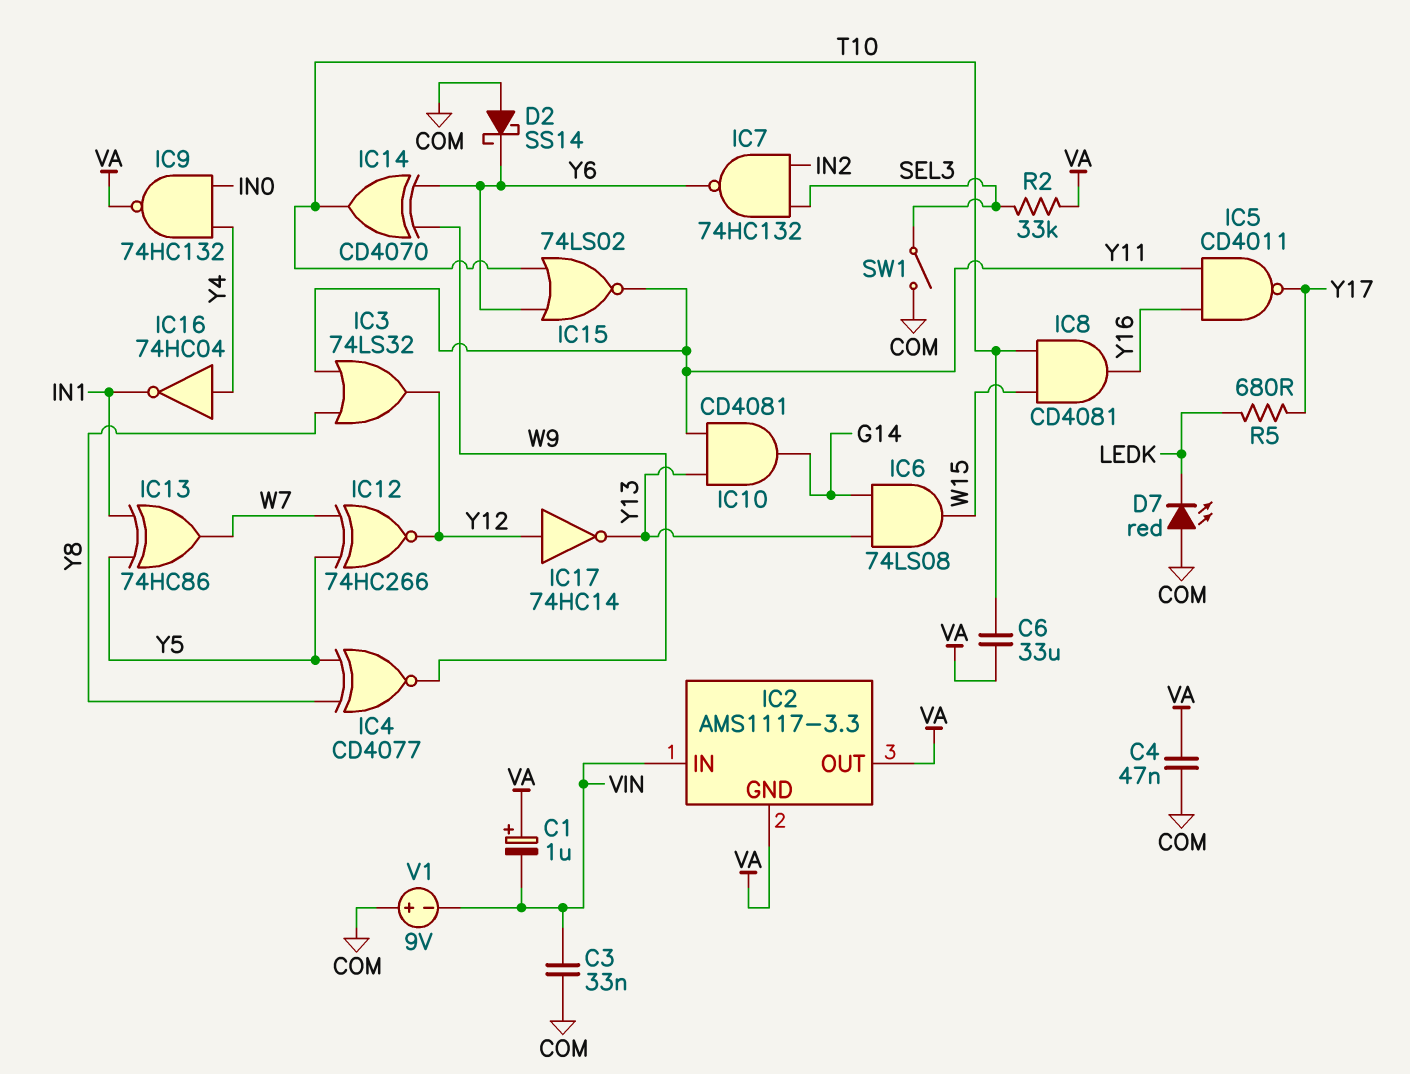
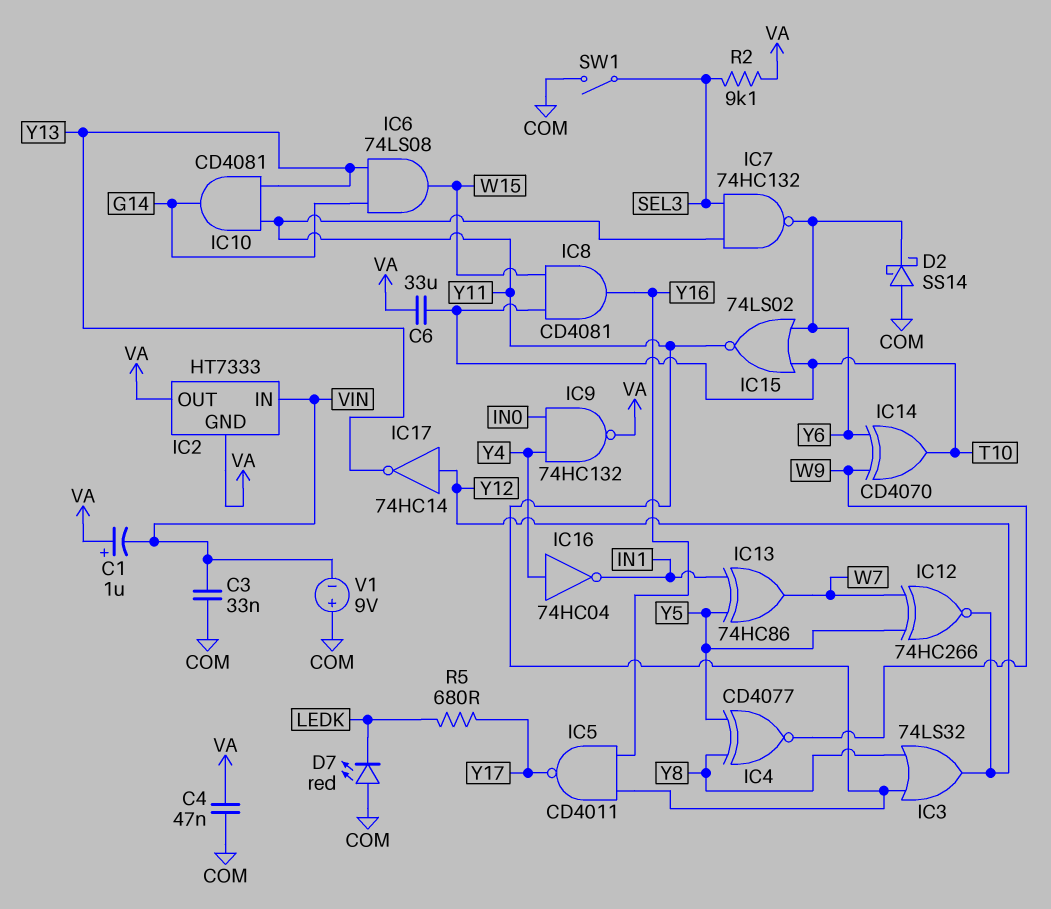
IC2: AMS1117-3.3 -> HT7333
IC7: NAND 74HC132 (in IN2, in SEL3, out Y6) -> NAND 74HC132 (in SEL3, in Y11, out Y6)
R2: 33k (SEL3, VA) -> 9.1k (SEL3, VA)

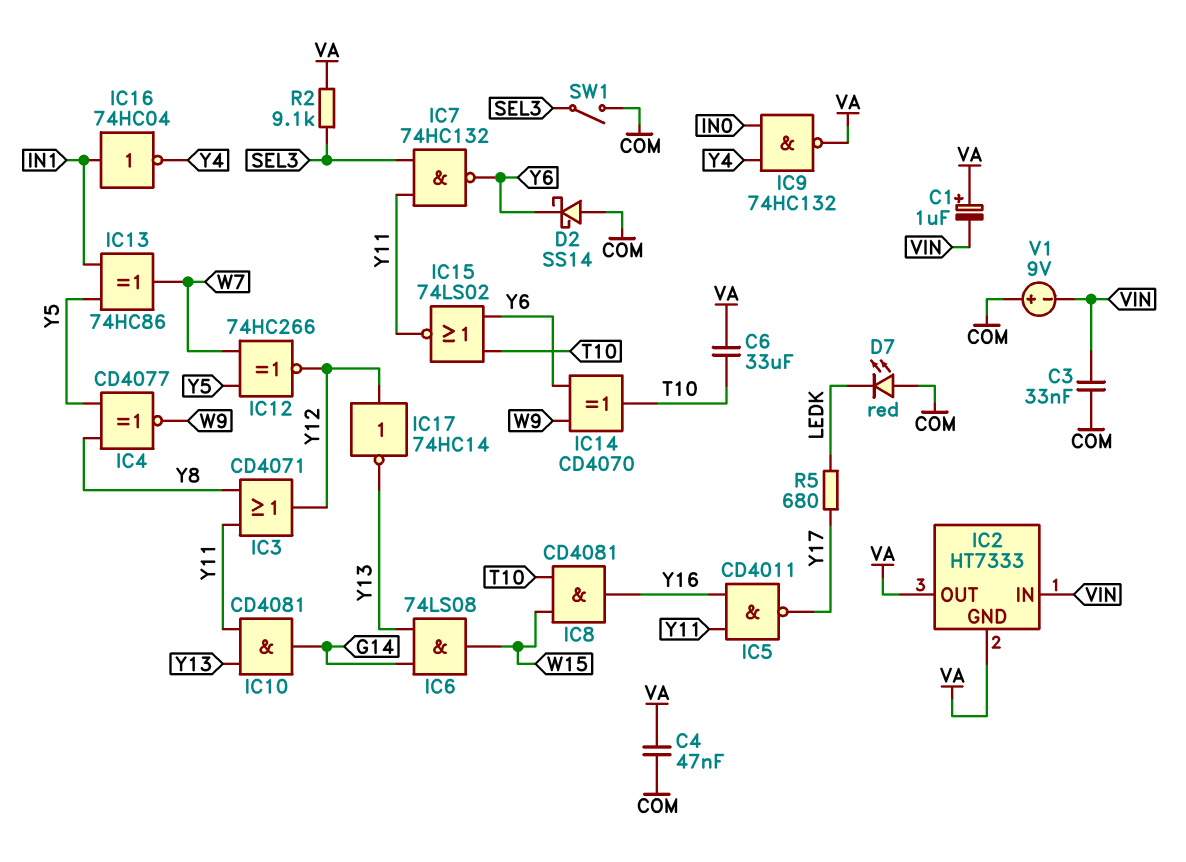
IC3: OR 74LS32 (in Y8, in Y11, out Y12) -> OR CD4071 (in Y8, in Y11, out Y12)
IC16: NOT 74HC04 (in Y4, out IN1) -> NOT 74HC04 (in IN1, out Y4)

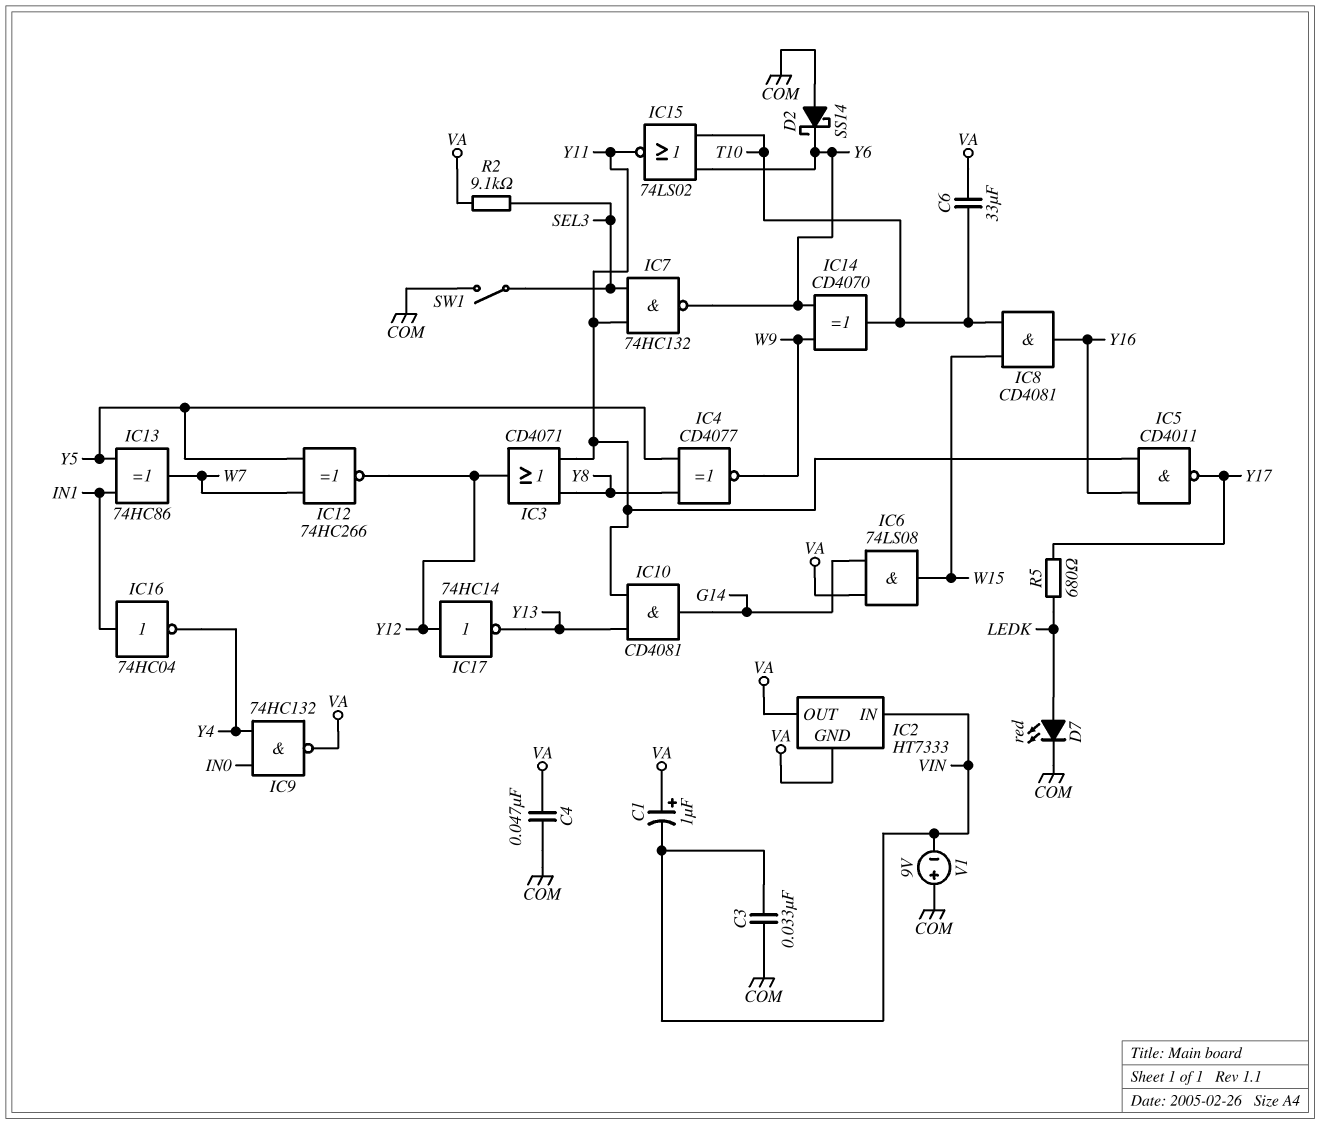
D7: LED red (A COM, K LEDK) -> LED red (A LEDK, K COM)
IC6: AND 74LS08 (in G14, in Y13, out W15) -> AND 74LS08 (in G14, in VA, out W15)

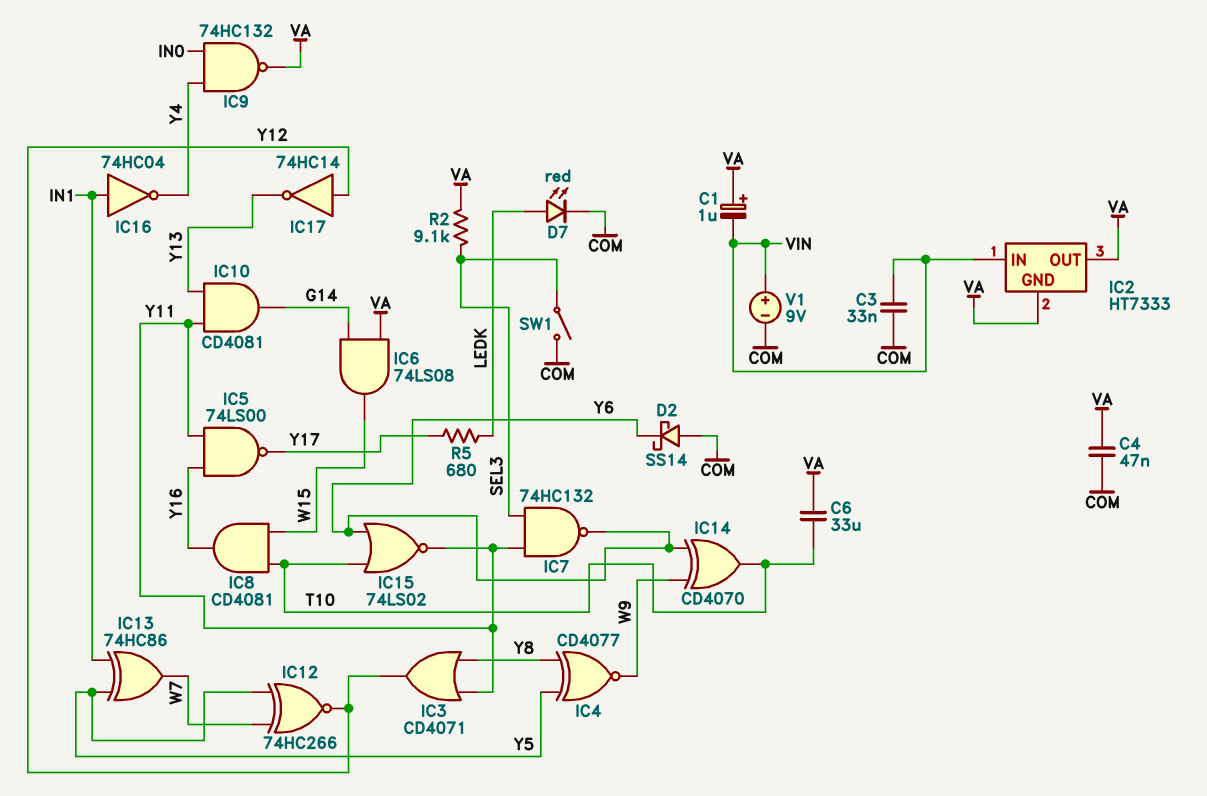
IC5: NAND CD4011 (in Y11, in Y16, out Y17) -> NAND 74LS00 (in Y11, in Y16, out Y17)
V1: 9V (plus COM, minus VIN) -> 9V (plus VIN, minus COM)

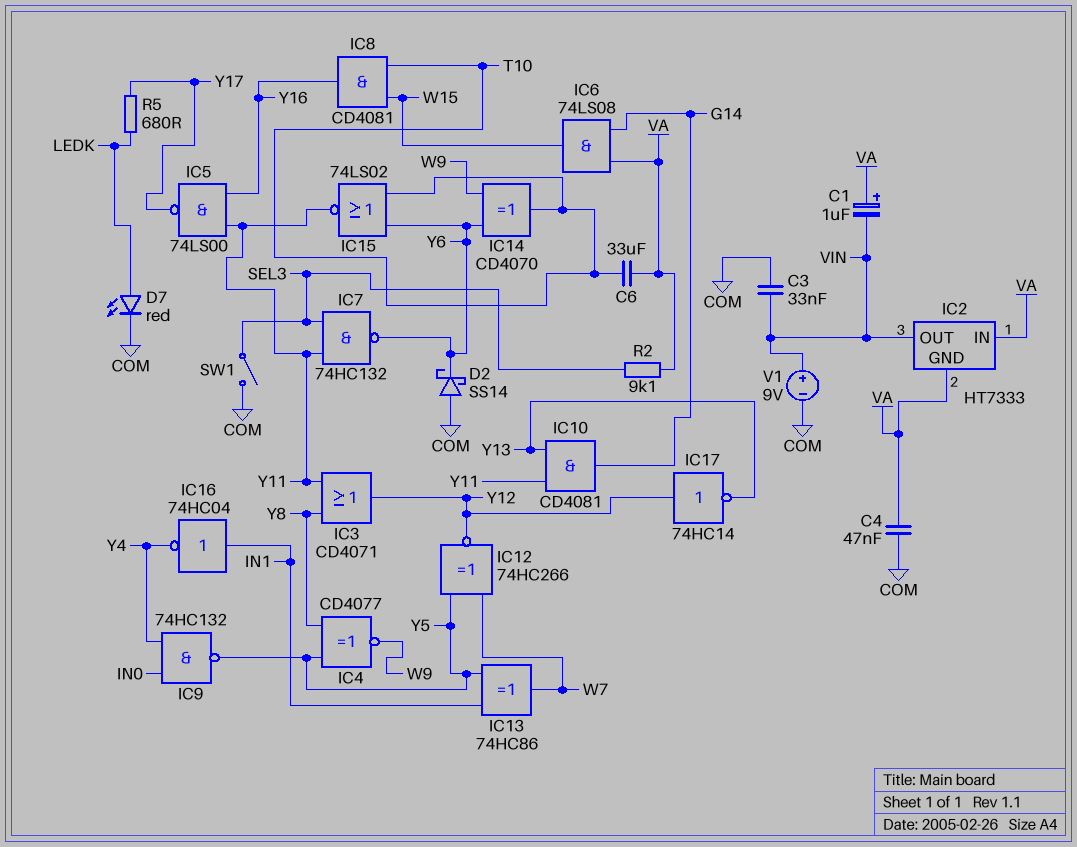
IC2 pin IN: VIN -> VA
IC2 pin OUT: VA -> VIN
IC9: NAND 74HC132 (in IN0, in Y4, out VA) -> NAND 74HC132 (in IN0, in Y4, out Y5)

